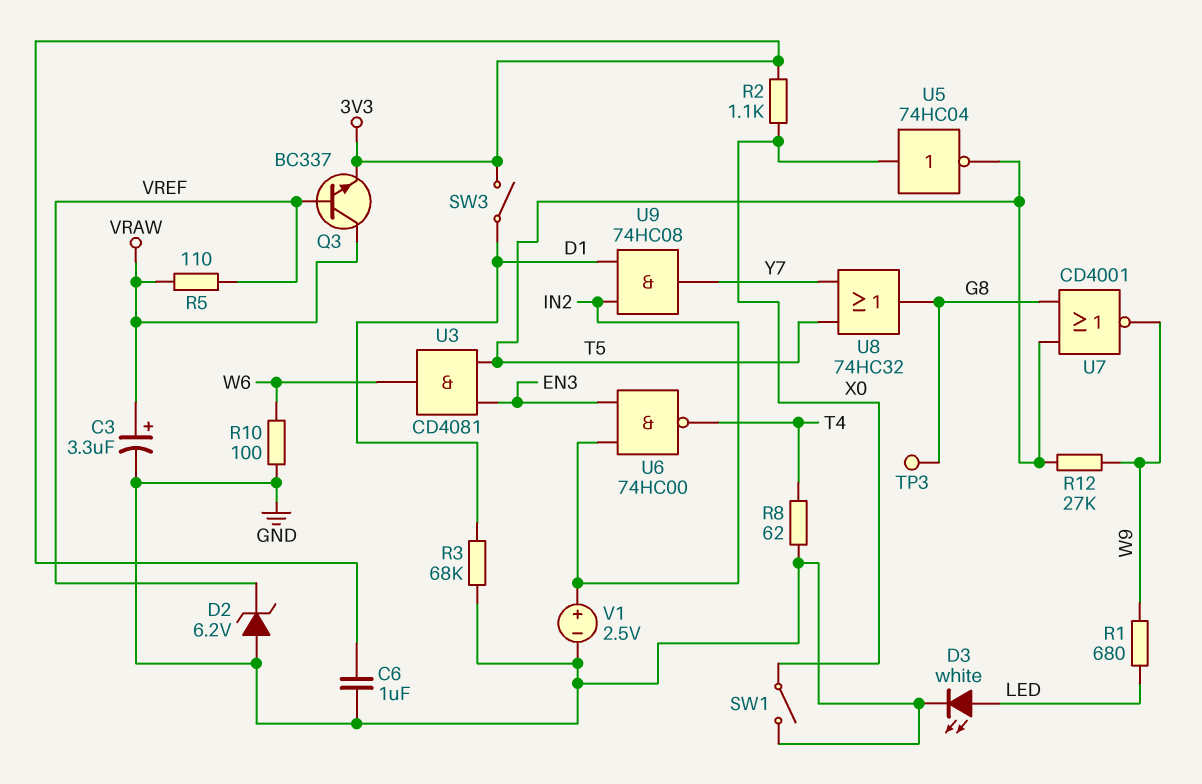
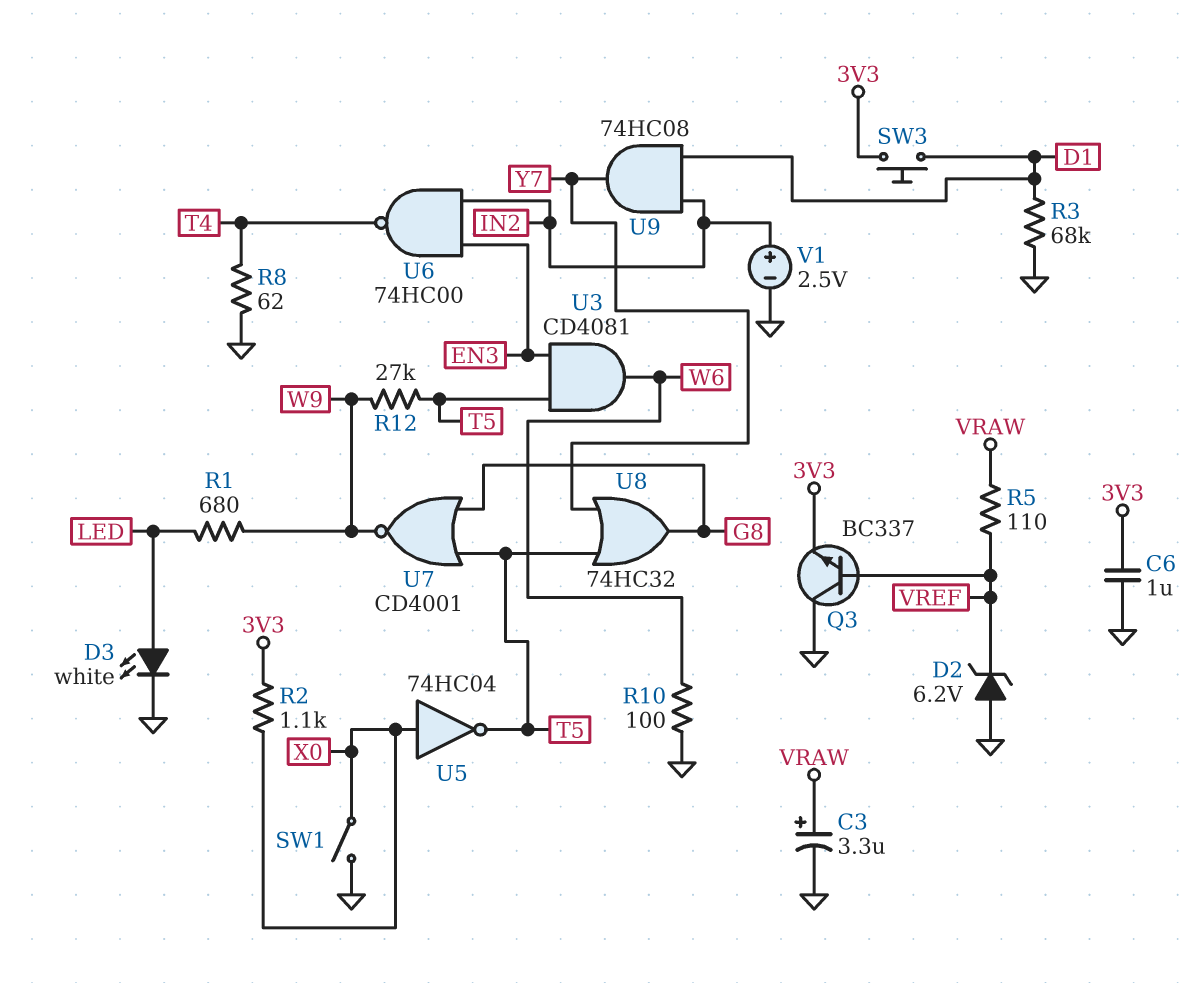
Q3: NPN BC337 (B VREF, C VRAW, E 3V3) -> NPN BC337 (B VREF, C GND, E 3V3)
SW3: switch (3V3, D1) -> button (3V3, D1)
TP3: test point (G8) -> none

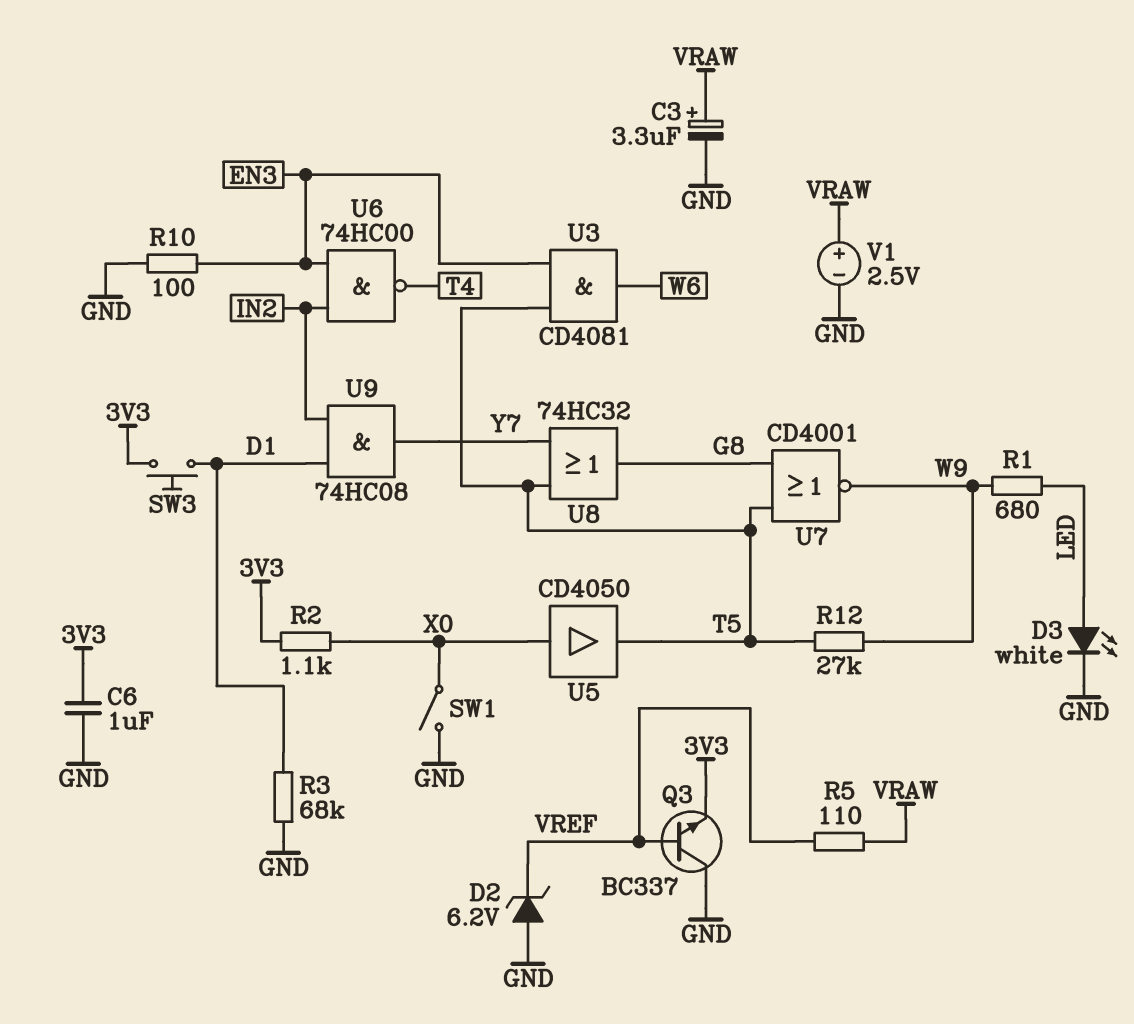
R8: 62 (GND, T4) -> none
R10: 100 (GND, W6) -> 100 (EN3, GND)
U5: NOT 74HC04 (in X0, out T5) -> buffer CD4050 (in X0, out T5)
V1: 2.5V (plus IN2, minus GND) -> 2.5V (plus VRAW, minus GND)

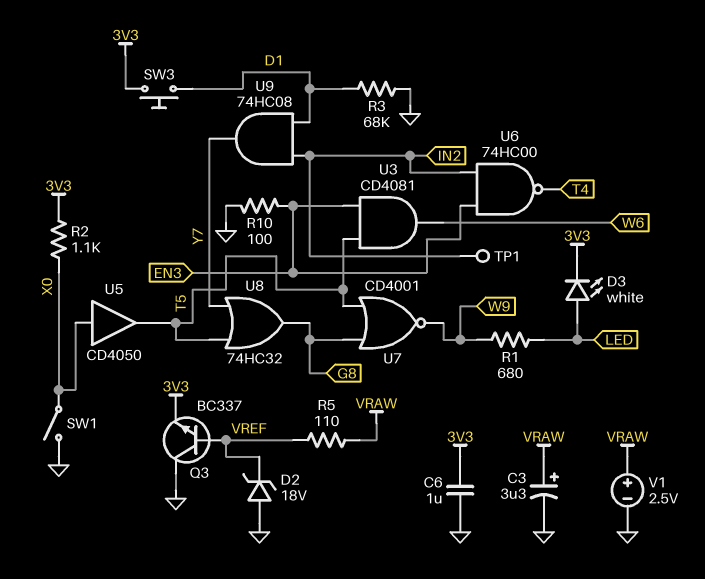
D2: zener 6.2V (A GND, K VREF) -> zener 18V (A GND, K VREF)
D3: LED white (A LED, K GND) -> LED white (A LED, K 3V3)
R12: 27k (T5, W9) -> none
TP1: none -> test point (IN2)

